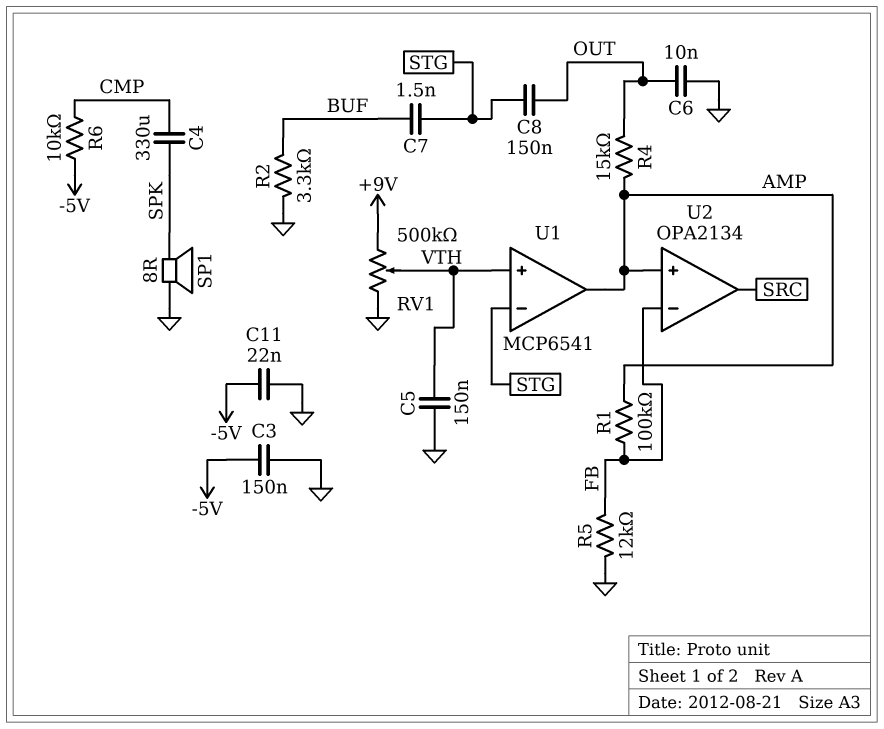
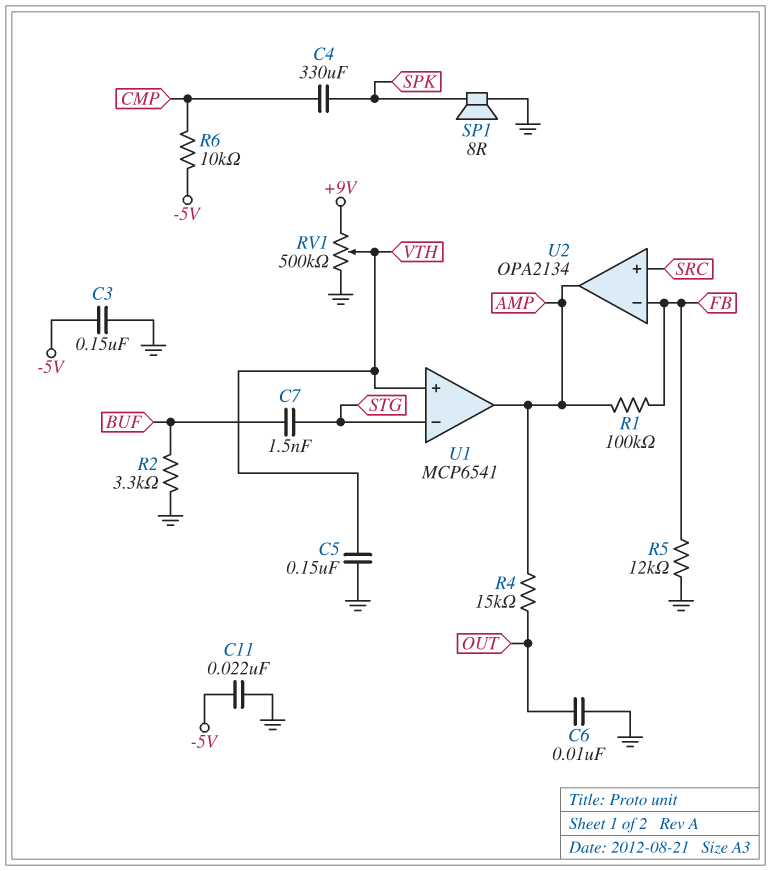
C8: 150nF (OUT, STG) -> none
U2 pin in+: AMP -> SRC
U2 pin out: SRC -> AMP

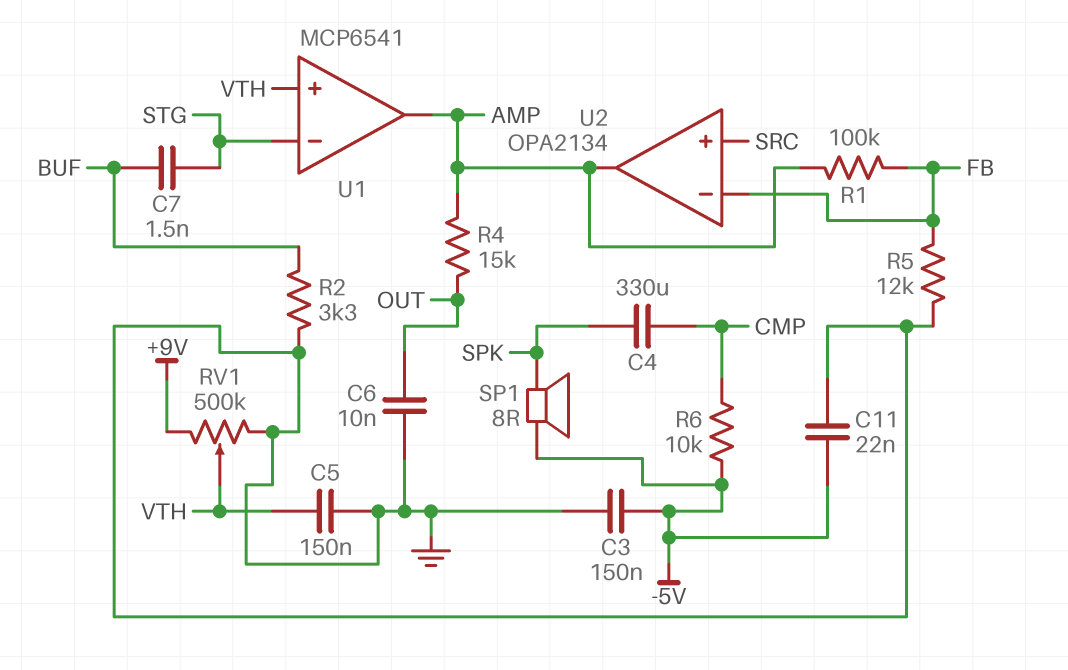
SP1: speaker 8R (GND, SPK) -> speaker 8R (-5V, SPK)

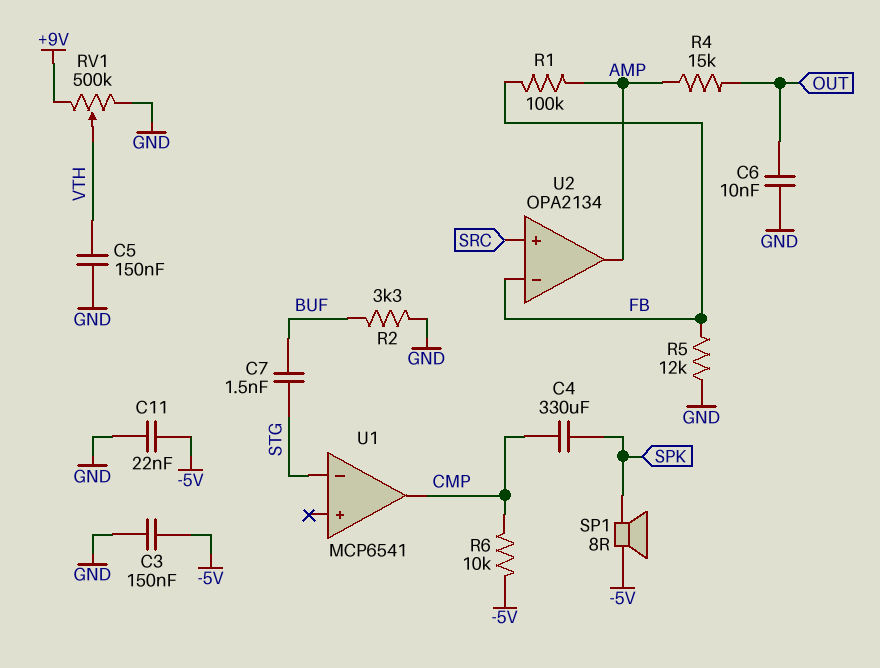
U1 pin in+: VTH -> none
U1 pin out: AMP -> CMP

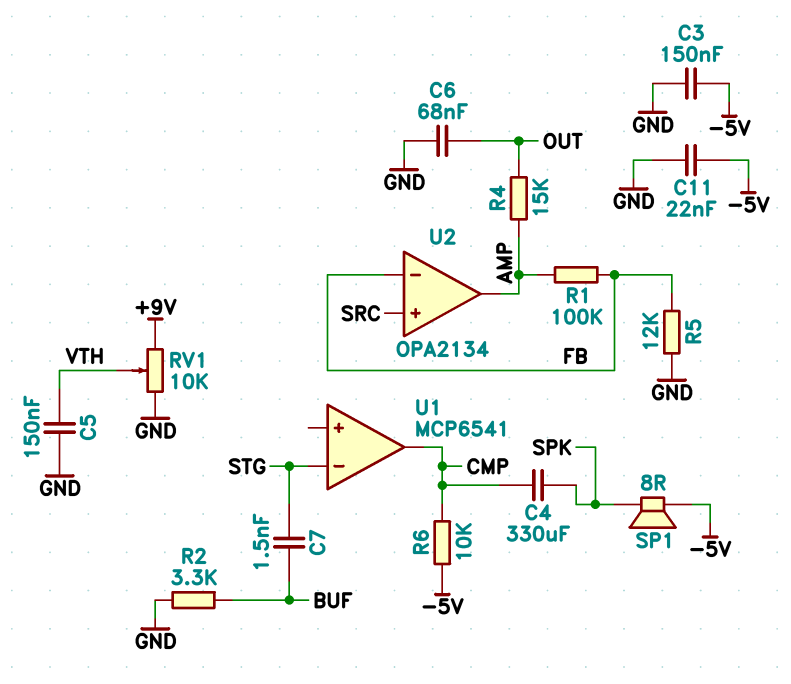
C6: 10nF (GND, OUT) -> 68nF (GND, OUT)
RV1: 500k (+9V, GND, wiper VTH) -> 10k (+9V, GND, wiper VTH)

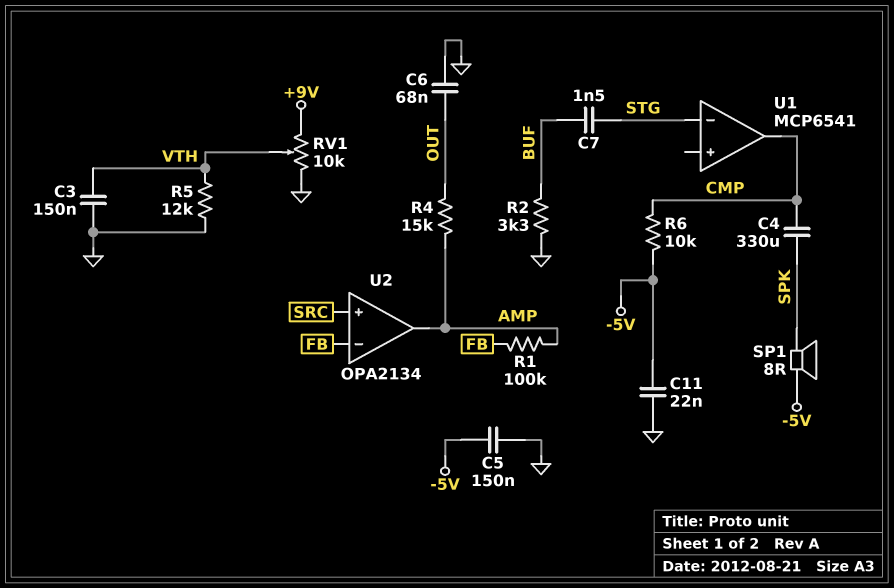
C3: 150nF (-5V, GND) -> 150nF (GND, VTH)
C5: 150nF (GND, VTH) -> 150nF (-5V, GND)
R5: 12k (FB, GND) -> 12k (GND, VTH)

